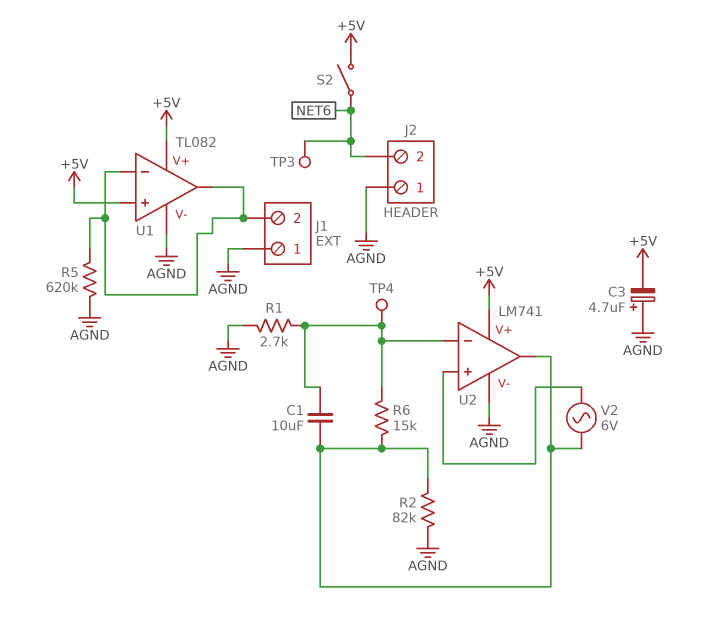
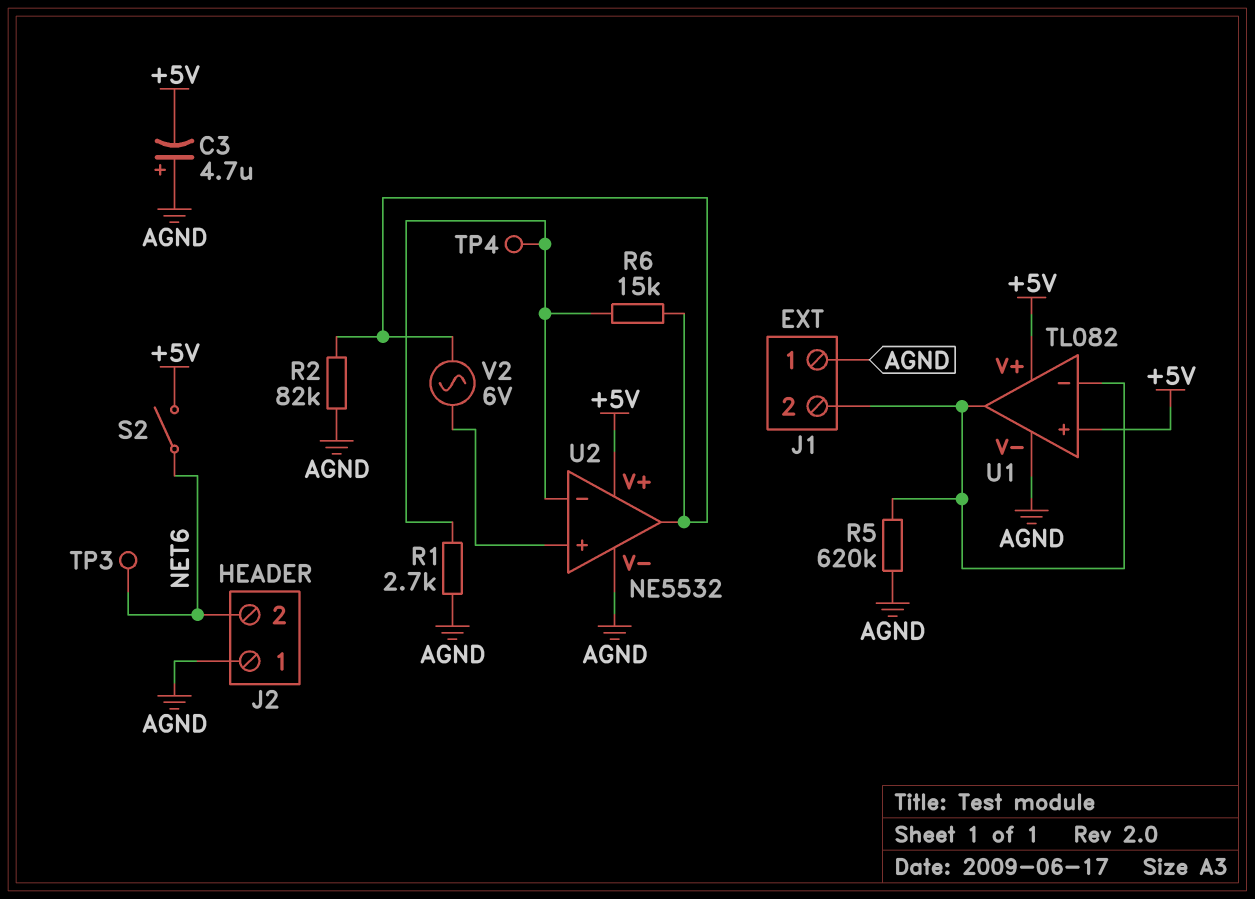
C1: 10uF (U2/in-, U2/out) -> none
U2: LM741 -> NE5532

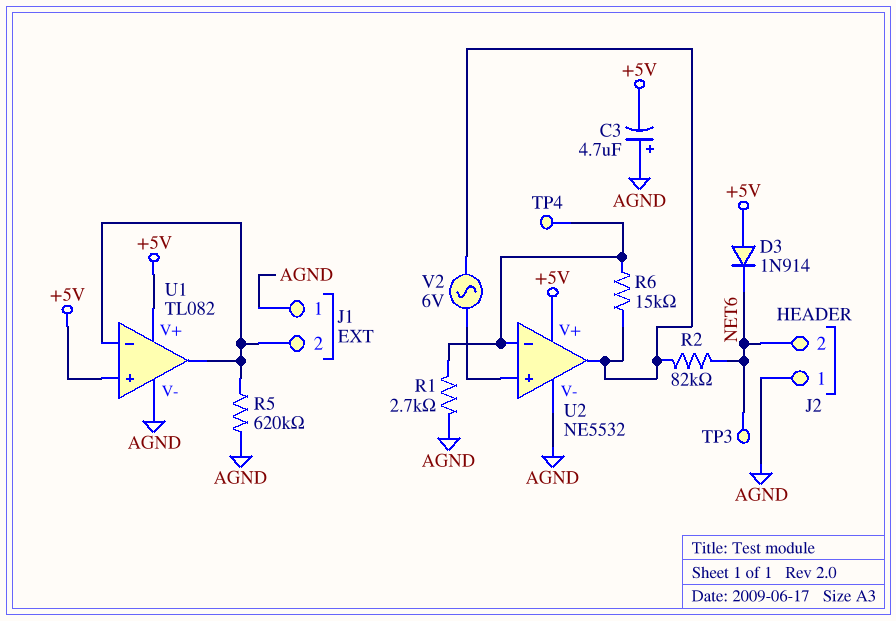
D3: none -> diode 1N914 (A +5V, K NET6)
R2: 82k (AGND, U2/out) -> 82k (NET6, U2/out)
S2: switch (+5V, NET6) -> none

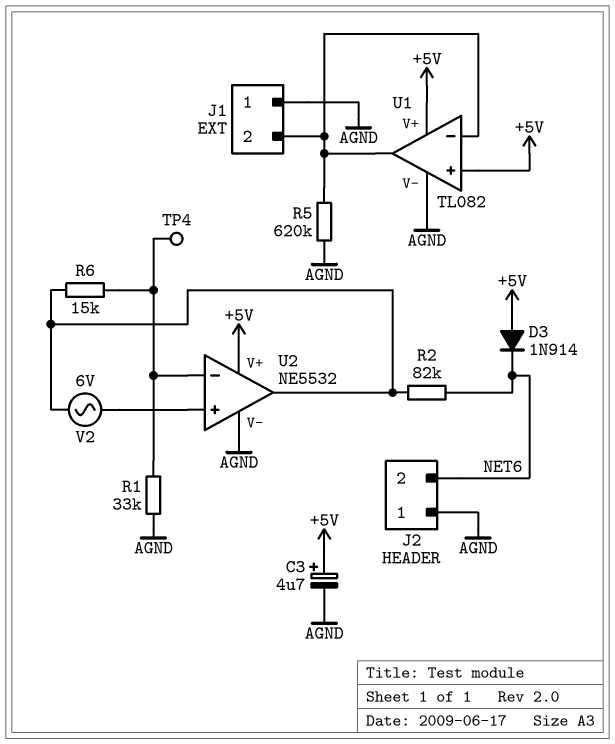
C3: 4.7uF (plus AGND, minus +5V) -> 4.7uF (plus +5V, minus AGND)
R1: 2.7k (AGND, U2/in-) -> 33k (AGND, U2/in-)
TP3: test point (NET6) -> none

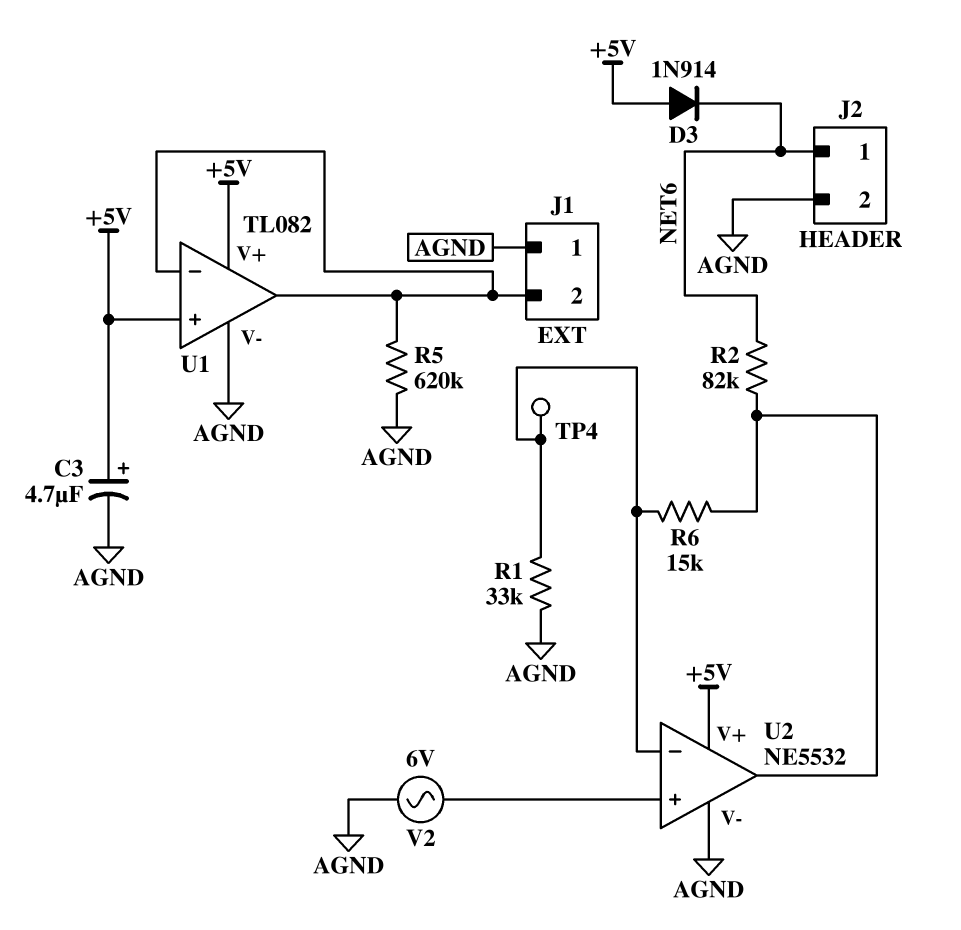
J2 pin 1: AGND -> NET6
J2 pin 2: NET6 -> AGND
V2: AC 6V (U2/in+, U2/out) -> AC 6V (AGND, U2/in+)

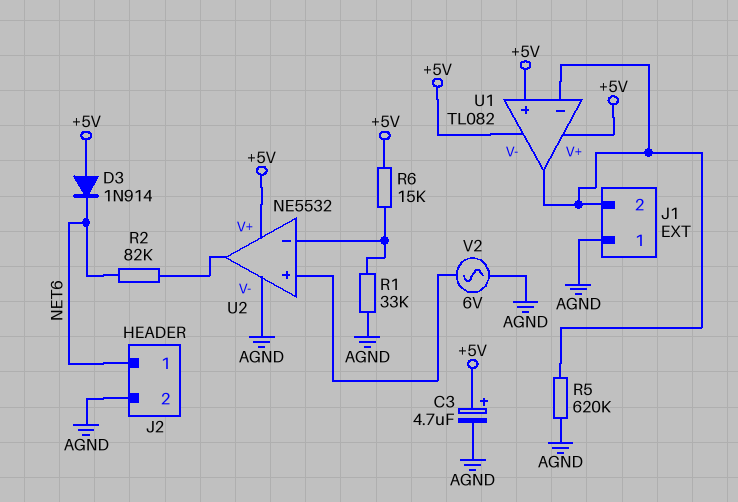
R6: 15k (U2/in-, U2/out) -> 15k (+5V, U2/in-)
TP4: test point (U2/in-) -> none
U1 pin V-: AGND -> +5V

